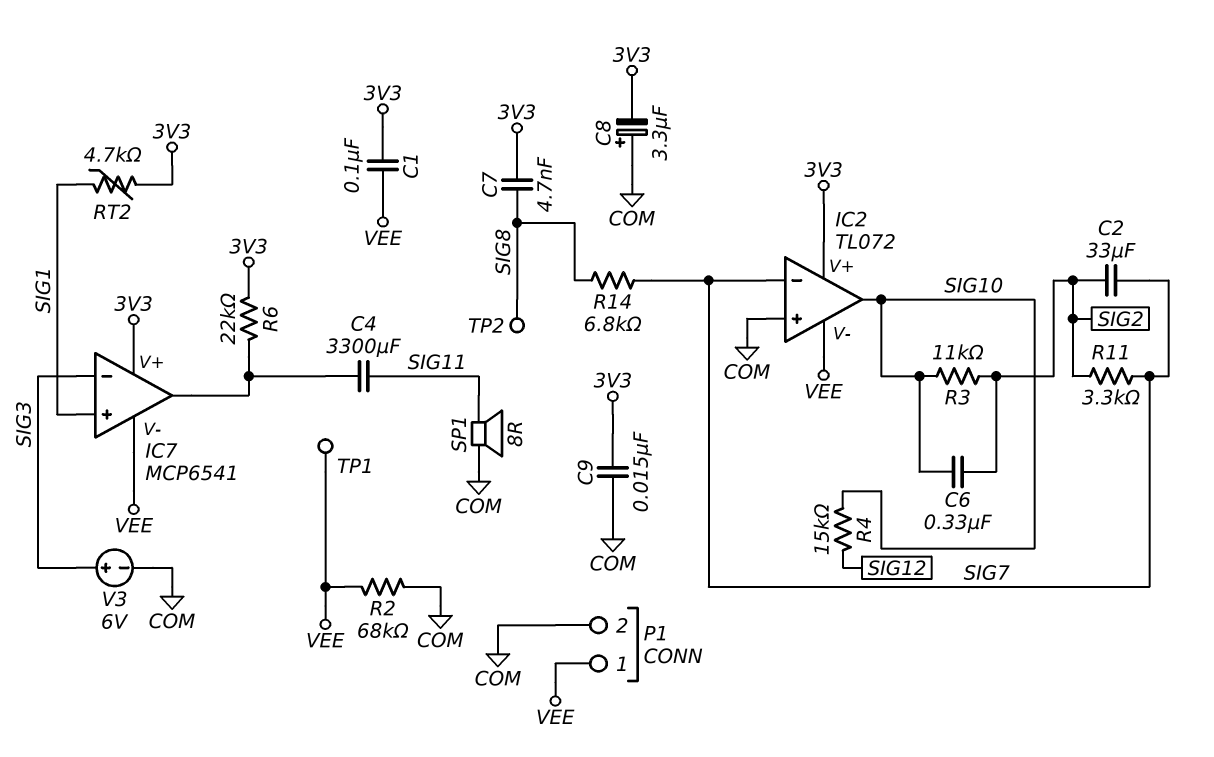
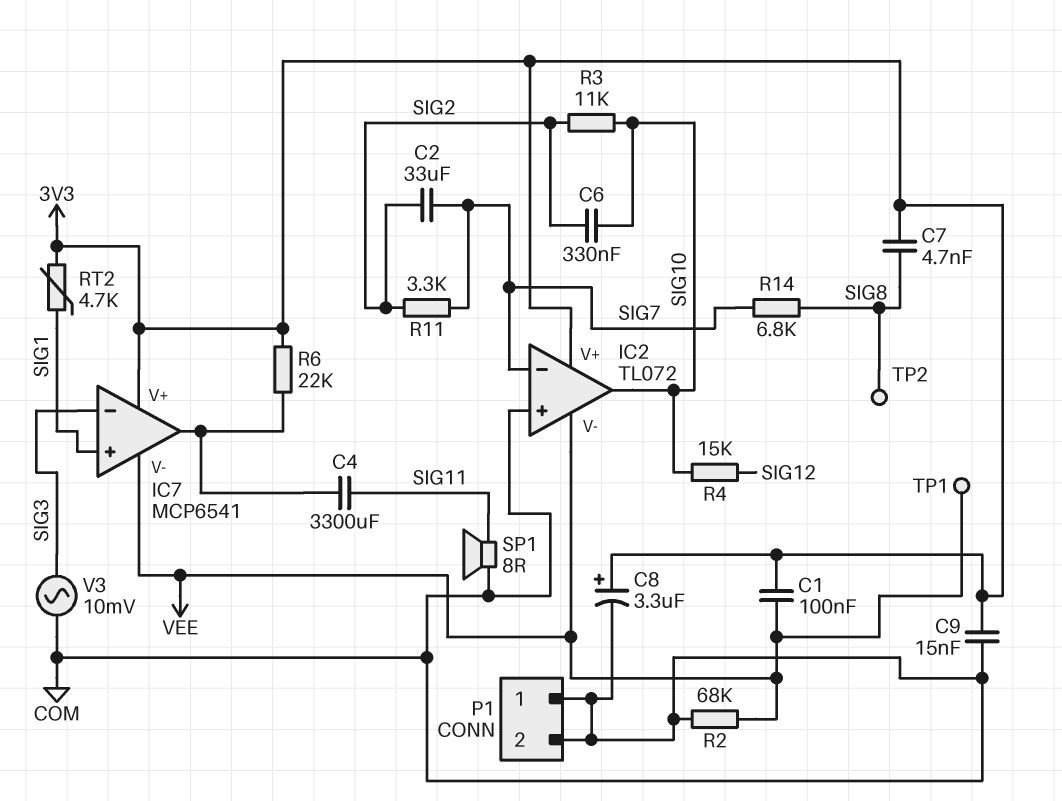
C8: 3.3uF (plus COM, minus 3V3) -> 3.3uF (plus 3V3, minus COM)
P1 pin 1: VEE -> COM
V3: 6V (plus SIG3, minus COM) -> AC 10mV (COM, SIG3)

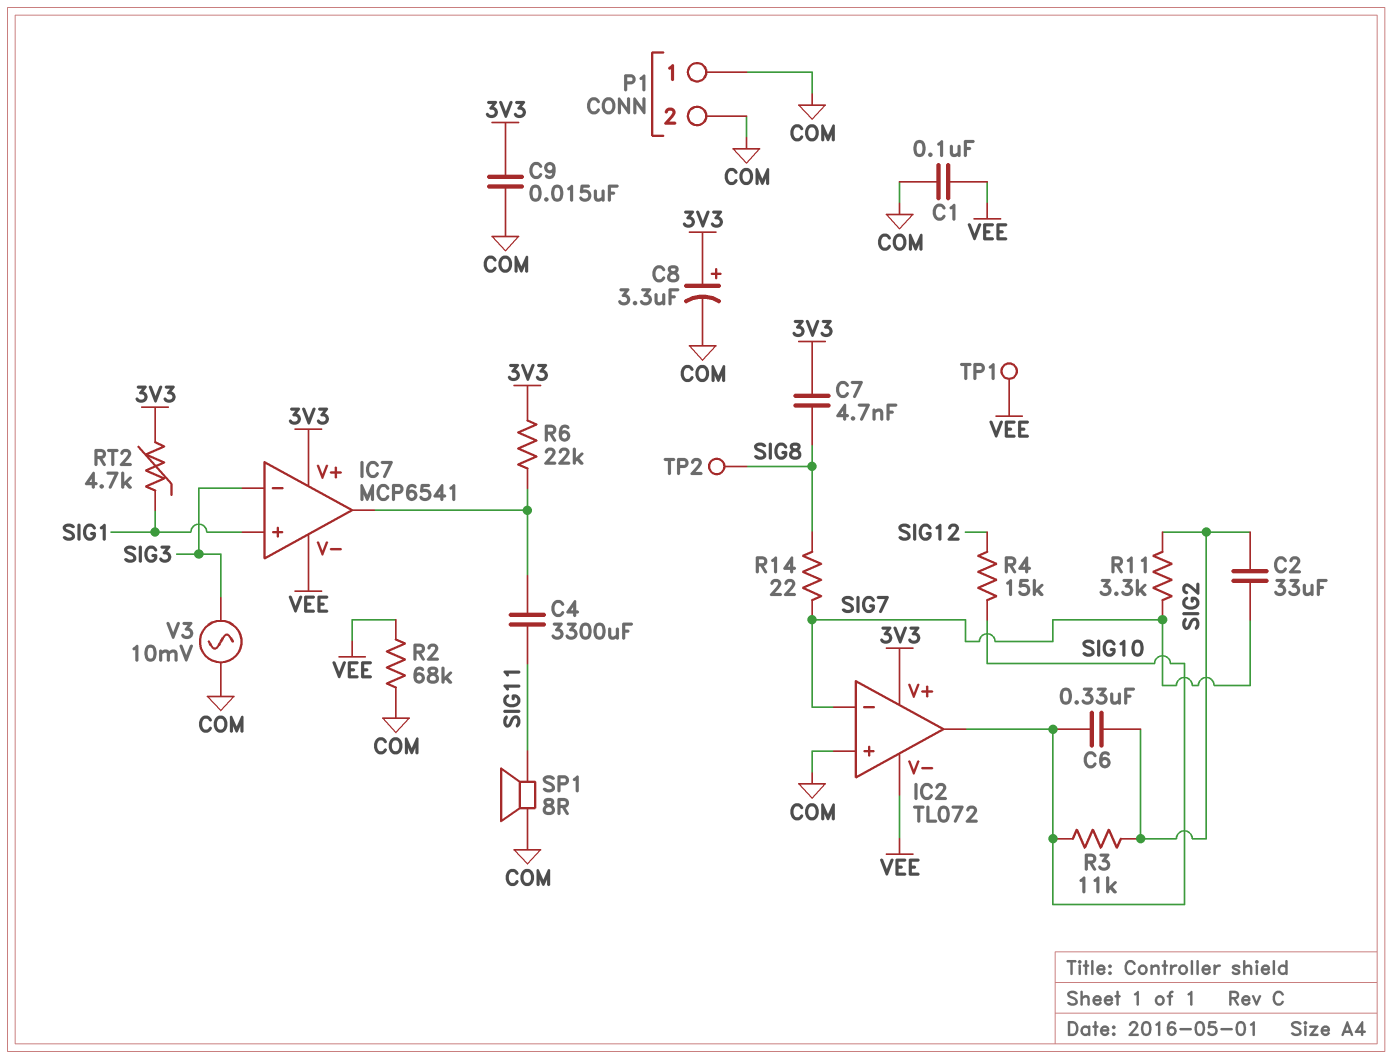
C1: 100nF (3V3, VEE) -> 100nF (COM, VEE)
R14: 6.8k (SIG7, SIG8) -> 22 (SIG7, SIG8)

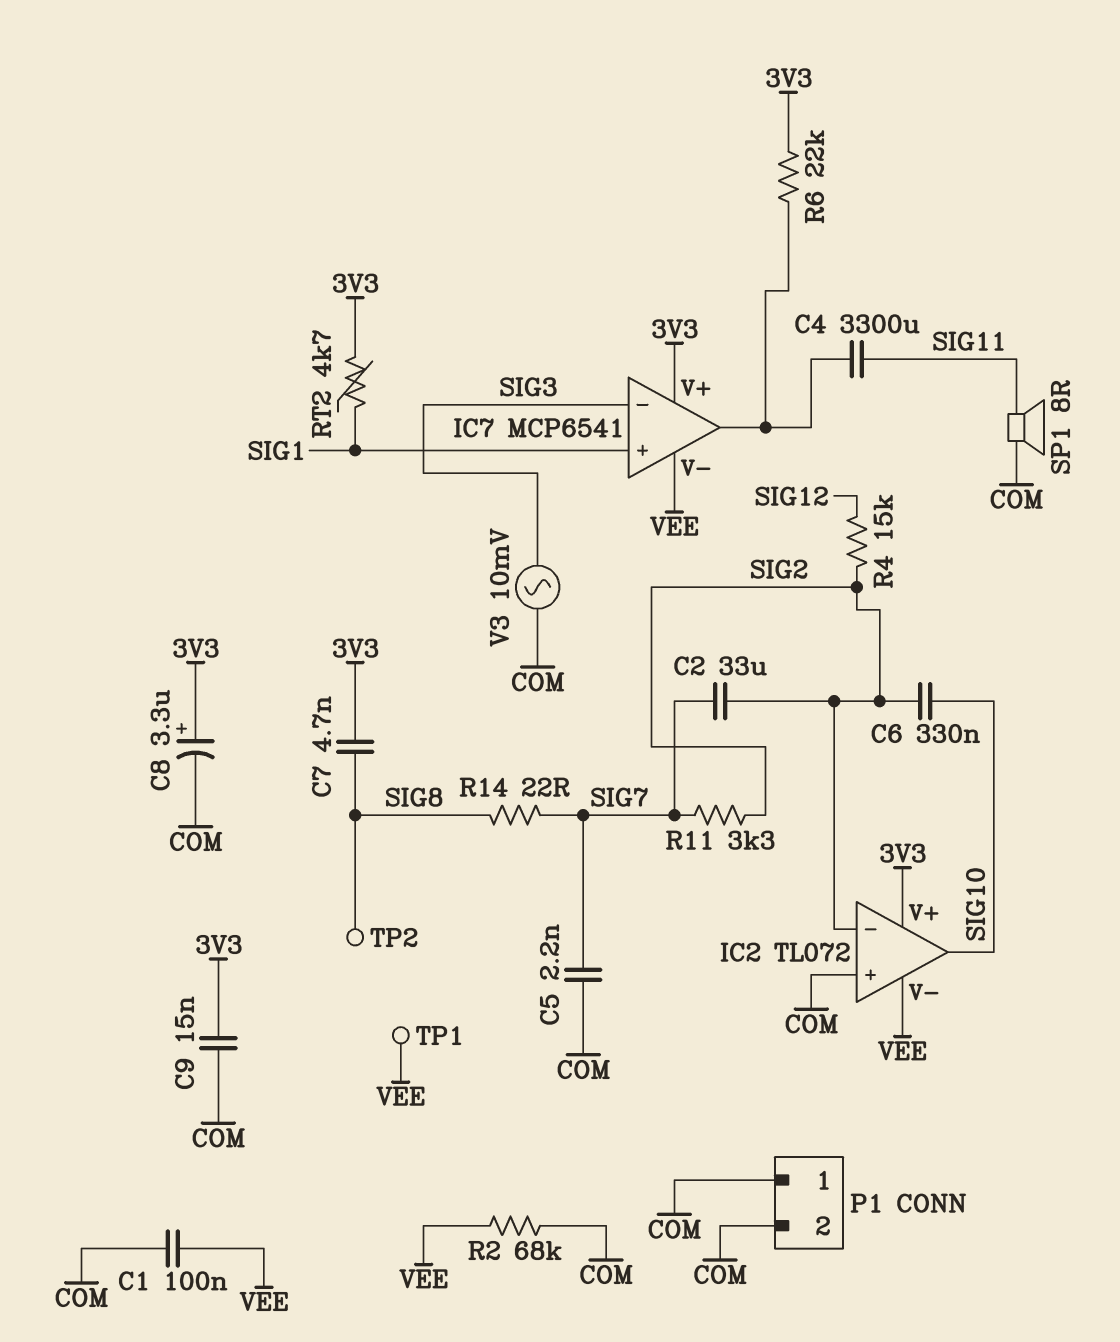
C5: none -> 2.2nF (COM, SIG7)
IC2 pin in-: SIG7 -> SIG2
R3: 11k (SIG2, SIG10) -> none
R4: 15k (SIG10, SIG12) -> 15k (SIG2, SIG12)

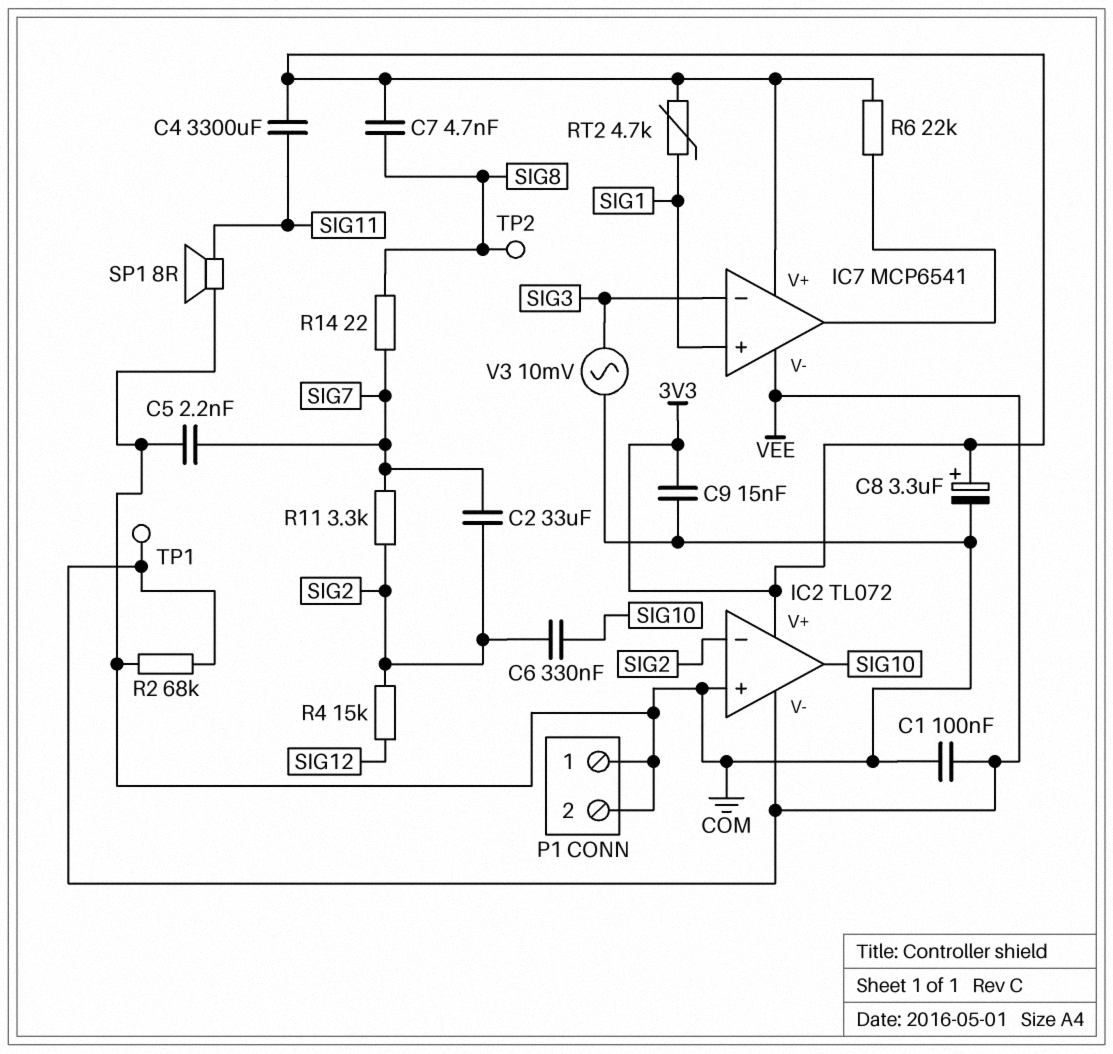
C4: 3300uF (IC7/out, SIG11) -> 3300uF (3V3, SIG11)

